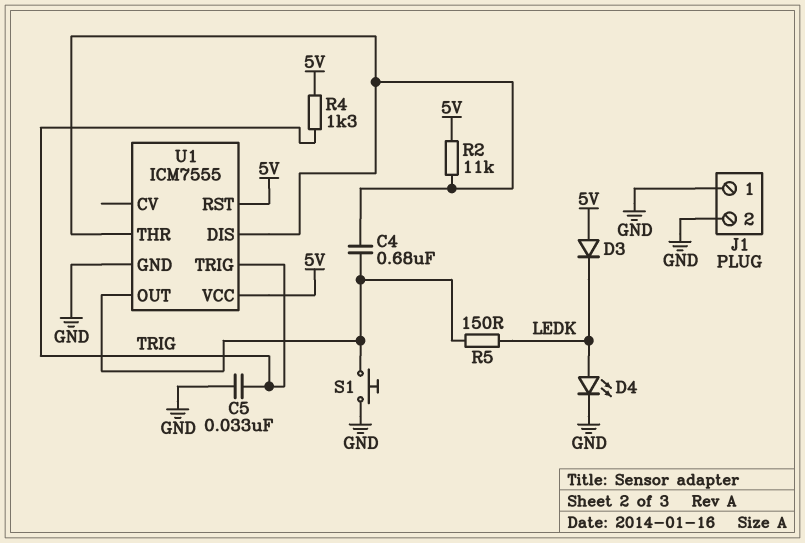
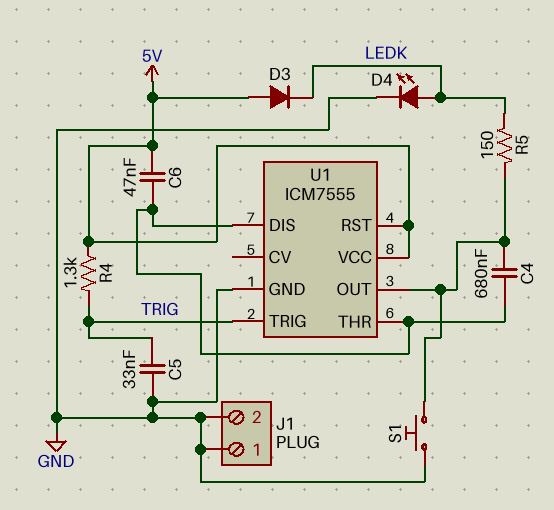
C6: none -> 47nF (5V, U1/DIS)
R2: 11k (5V, U1/DIS) -> none

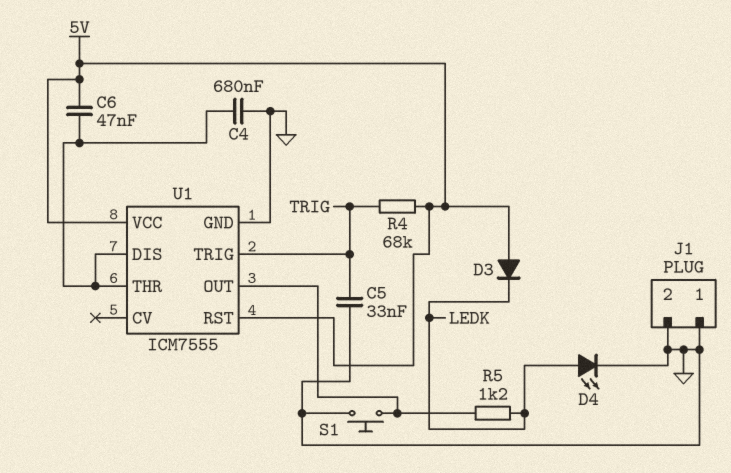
C4: 680nF (U1/DIS, U1/OUT) -> 680nF (GND, U1/DIS)
R4: 1.3k (5V, TRIG) -> 68k (5V, TRIG)
R5: 150 (LEDK, U1/OUT) -> 1.2k (LEDK, U1/OUT)

